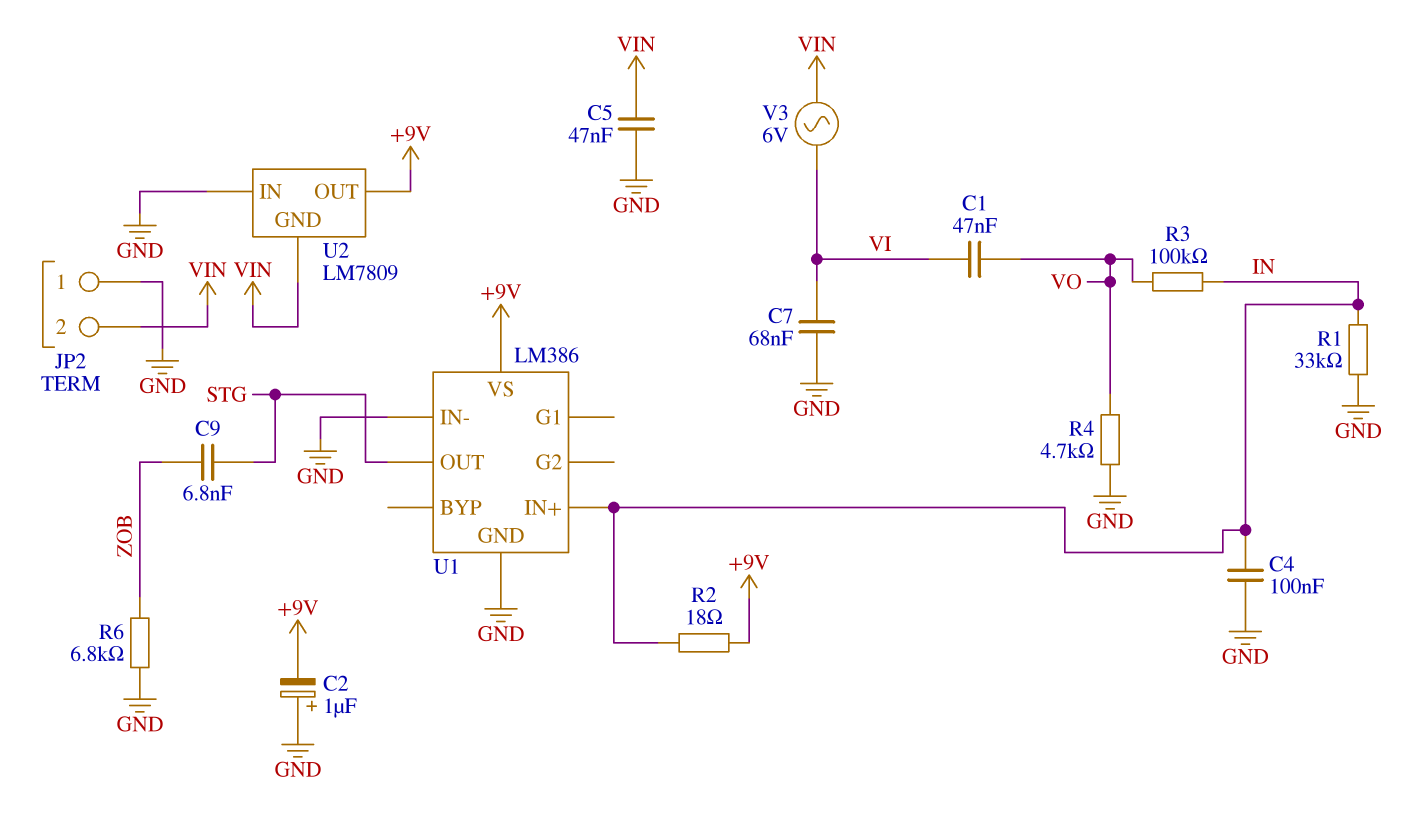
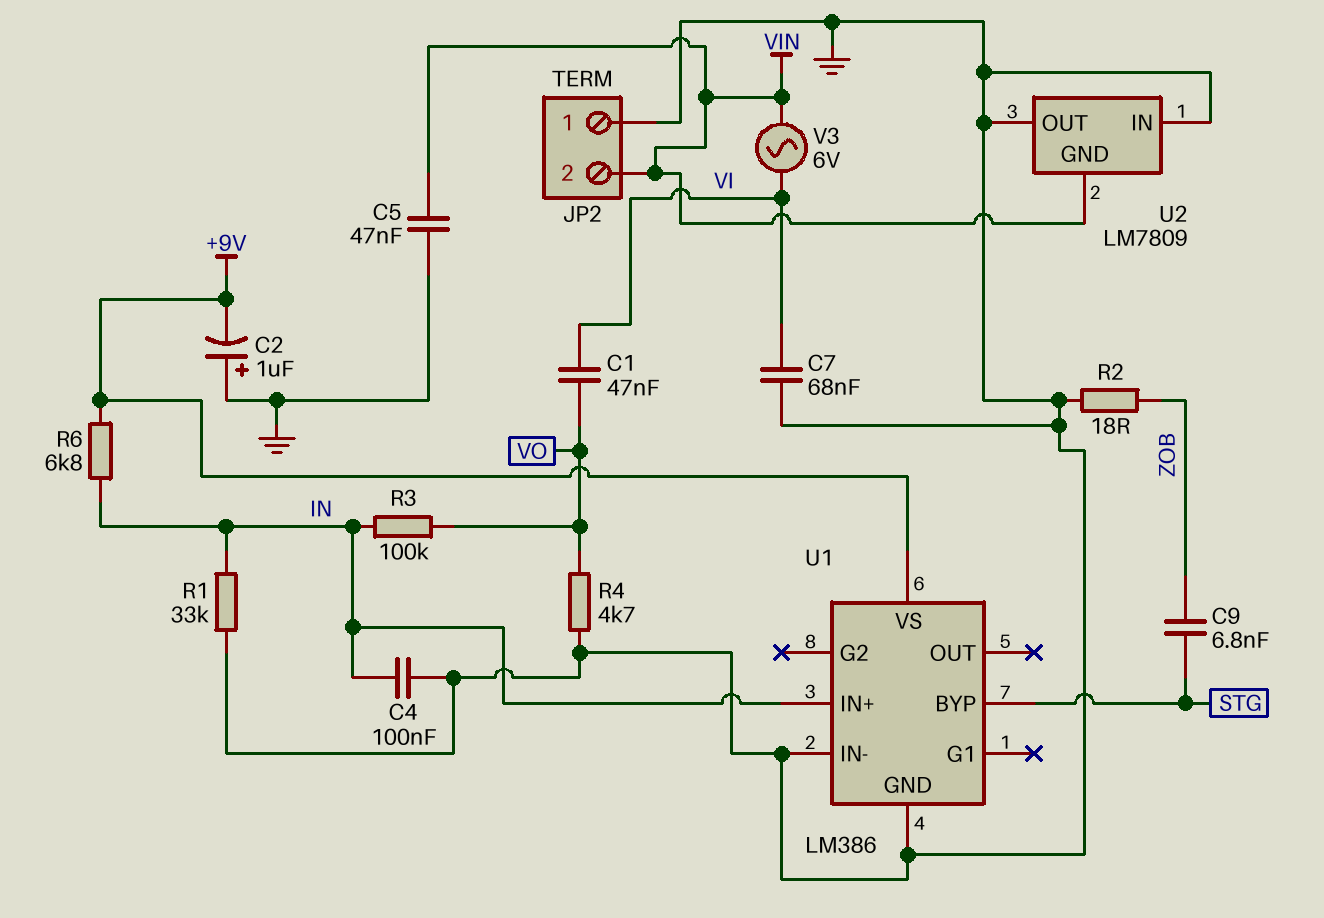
R2: 18 (+9V, IN) -> 18 (GND, ZOB)
R6: 6.8k (GND, ZOB) -> 6.8k (+9V, IN)
U1 pin BYP: none -> STG
U1 pin OUT: STG -> none
U2 pin OUT: +9V -> GND

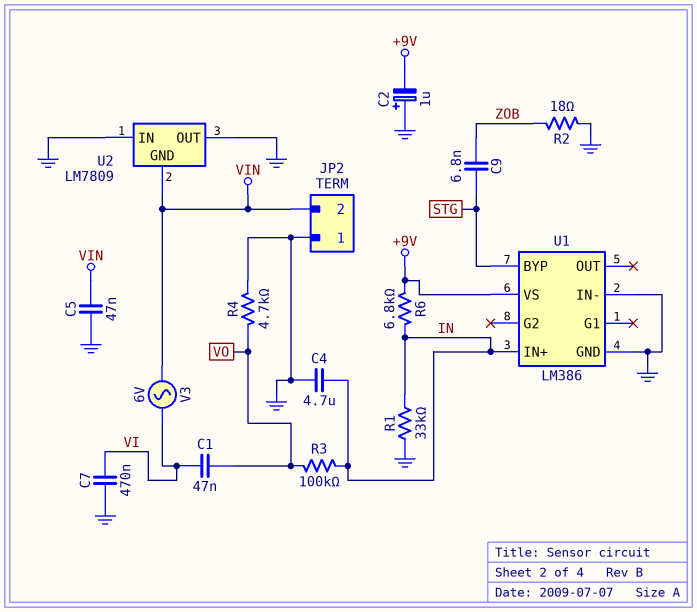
C4: 100nF (GND, IN) -> 4.7uF (GND, IN)
C7: 68nF (GND, VI) -> 470nF (GND, VI)

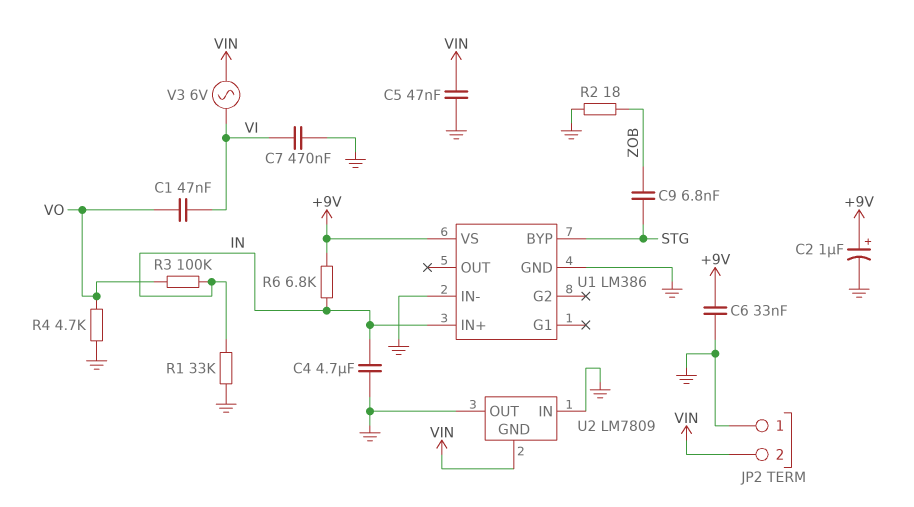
C2: 1uF (plus GND, minus +9V) -> 1uF (plus +9V, minus GND)
C6: none -> 33nF (+9V, GND)

